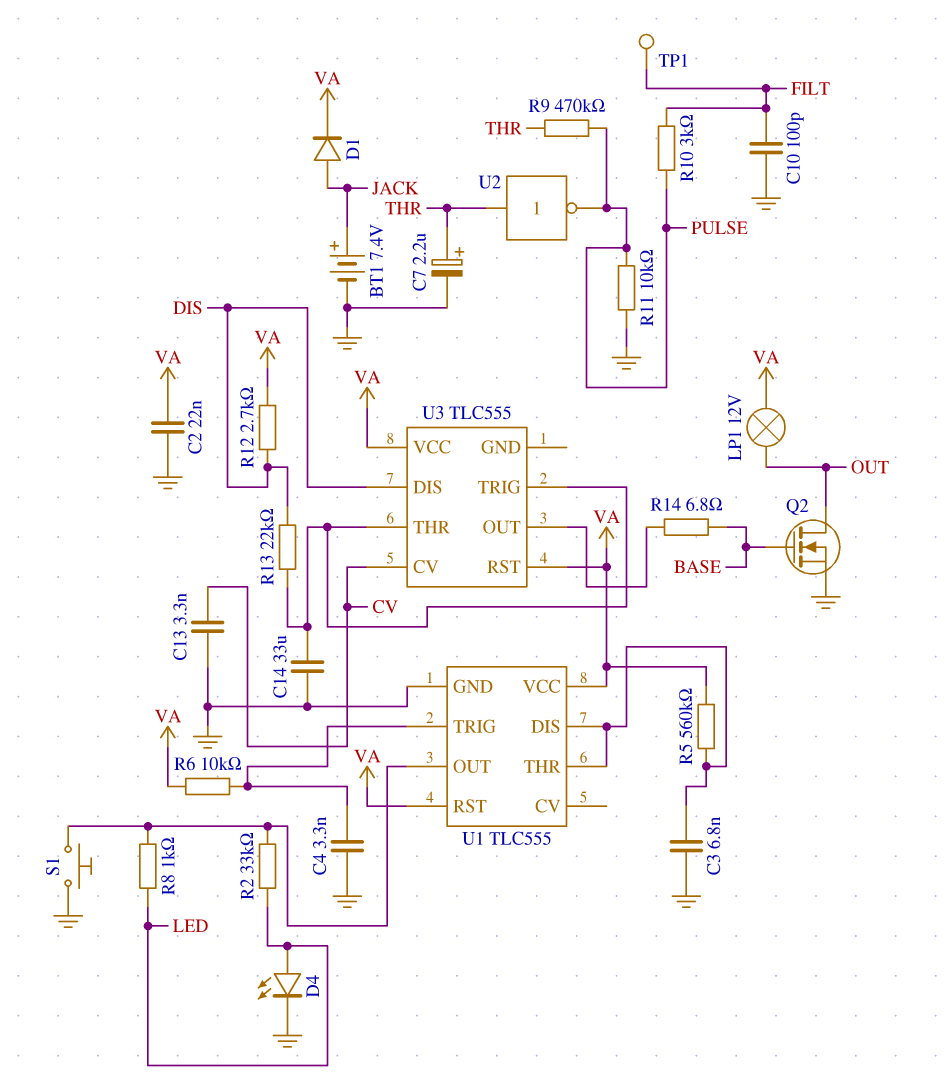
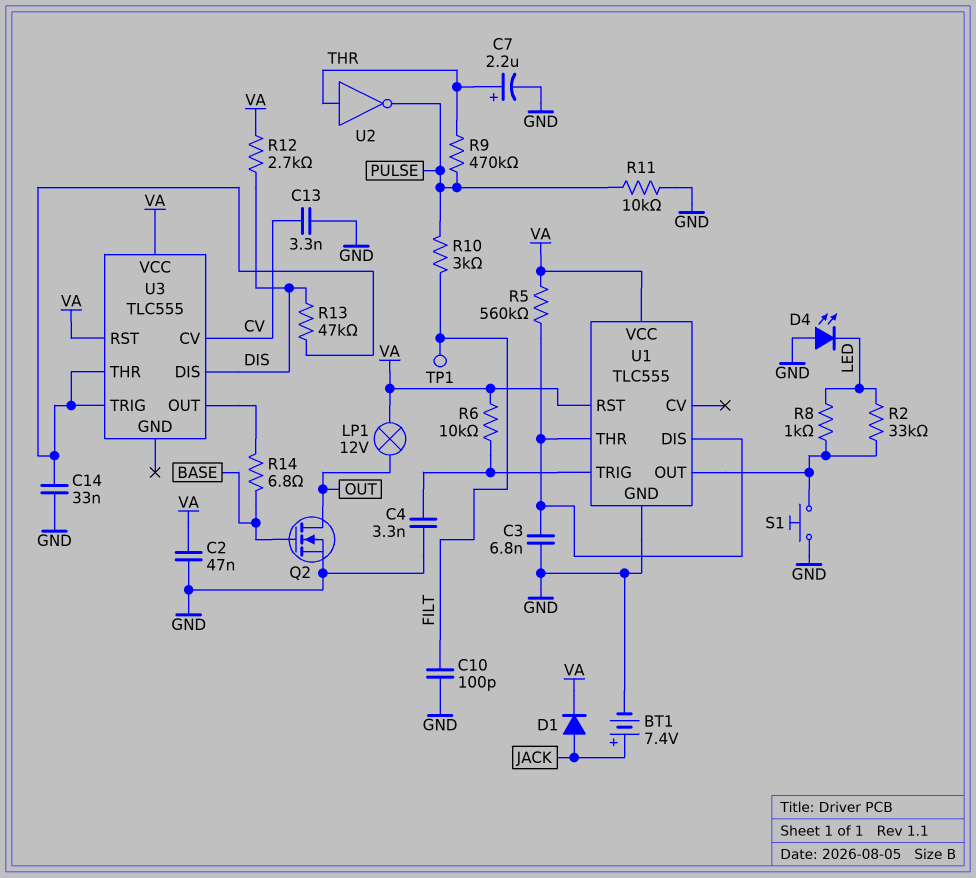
C2: 22nF (GND, VA) -> 47nF (GND, VA)
C14: 33uF (GND, U3/THR) -> 33nF (GND, U3/THR)
D4: LED (A LED, K GND) -> LED (A GND, K LED)
R13: 22k (DIS, U3/THR) -> 47k (DIS, U3/THR)

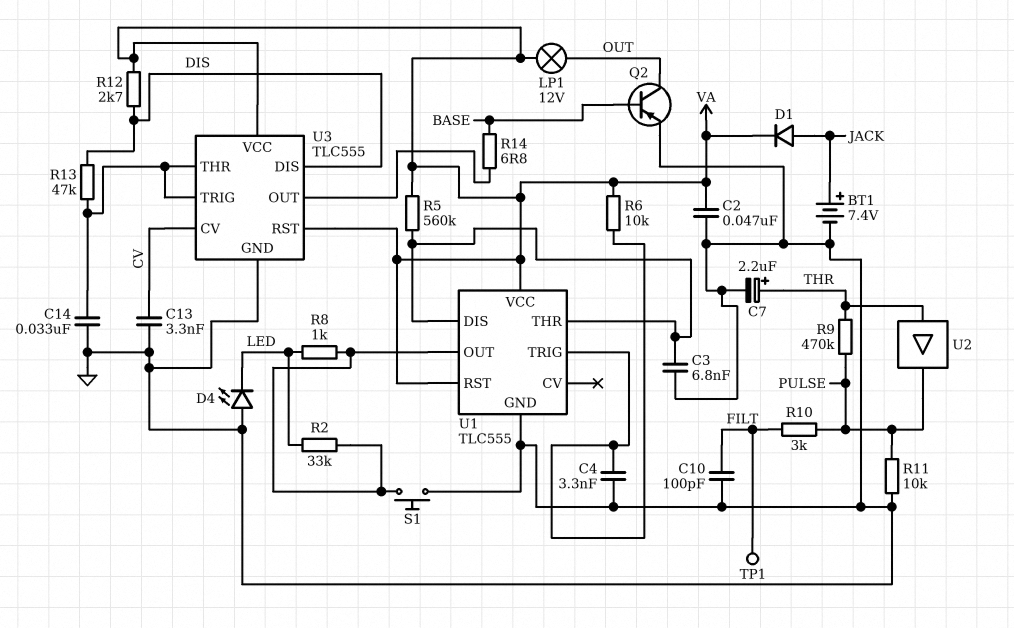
Q2: NMOS (G BASE, D OUT, S GND) -> PNP (B BASE, C OUT, E GND)
U2: NOT (in THR, out PULSE) -> buffer (in THR, out PULSE)
U3 pin GND: none -> GND

